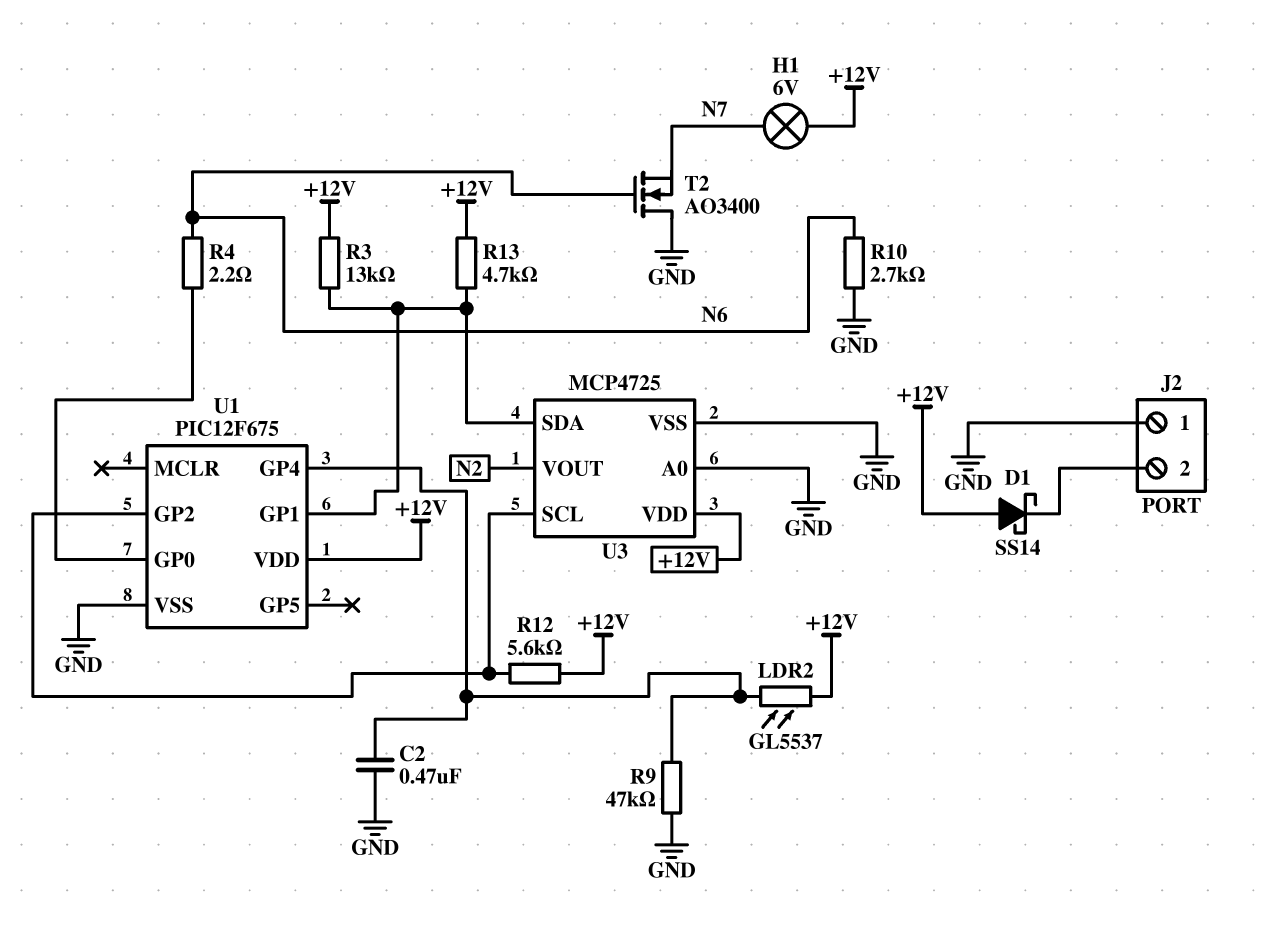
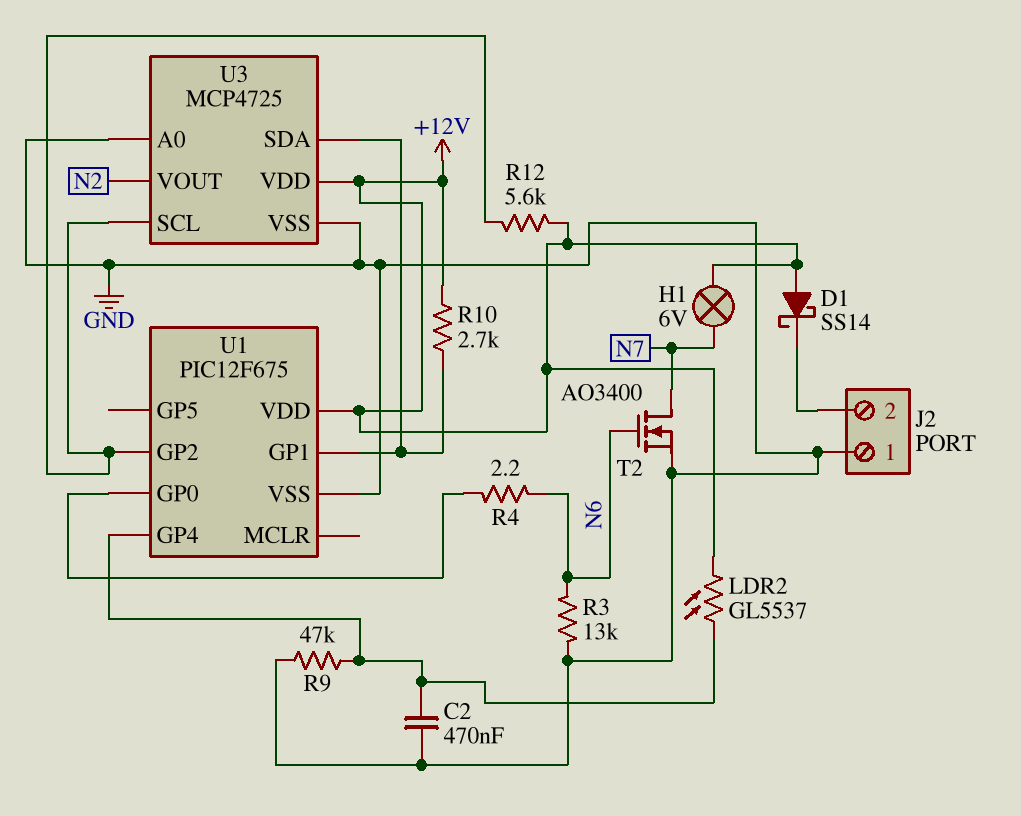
R3: 13k (+12V, U1/GP1) -> 13k (GND, N6)
R10: 2.7k (GND, N6) -> 2.7k (+12V, U1/GP1)
R13: 4.7k (+12V, U1/GP1) -> none
T2: NMOS AO3400 (G N6, D GND, S N7) -> NMOS AO3400 (G N6, D N7, S GND)

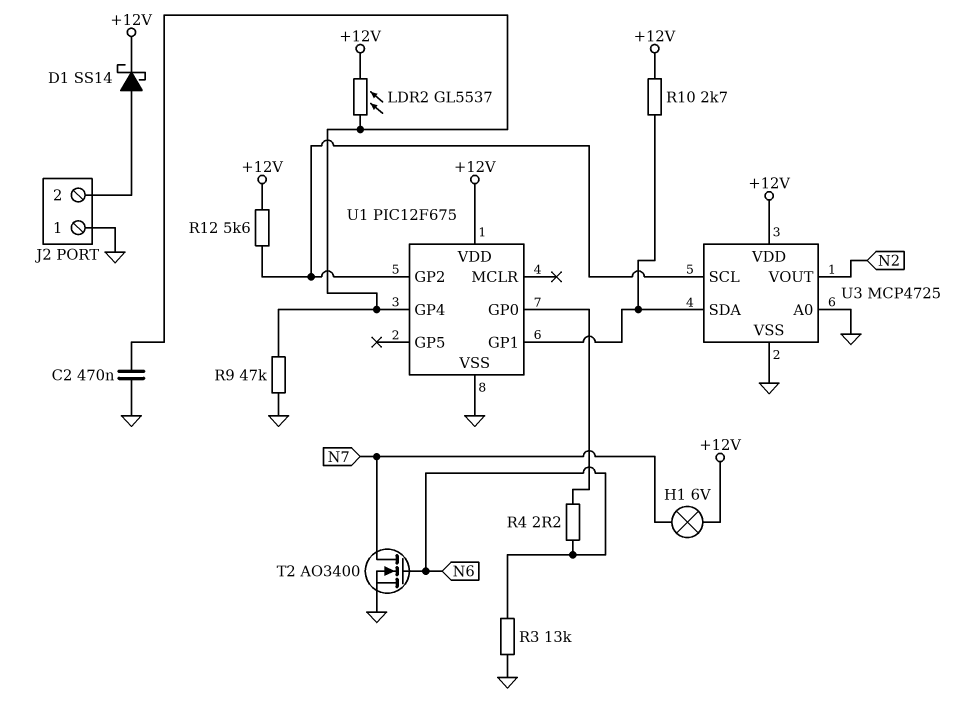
D1: schottky SS14 (A +12V, K J2/2) -> schottky SS14 (A J2/2, K +12V)

